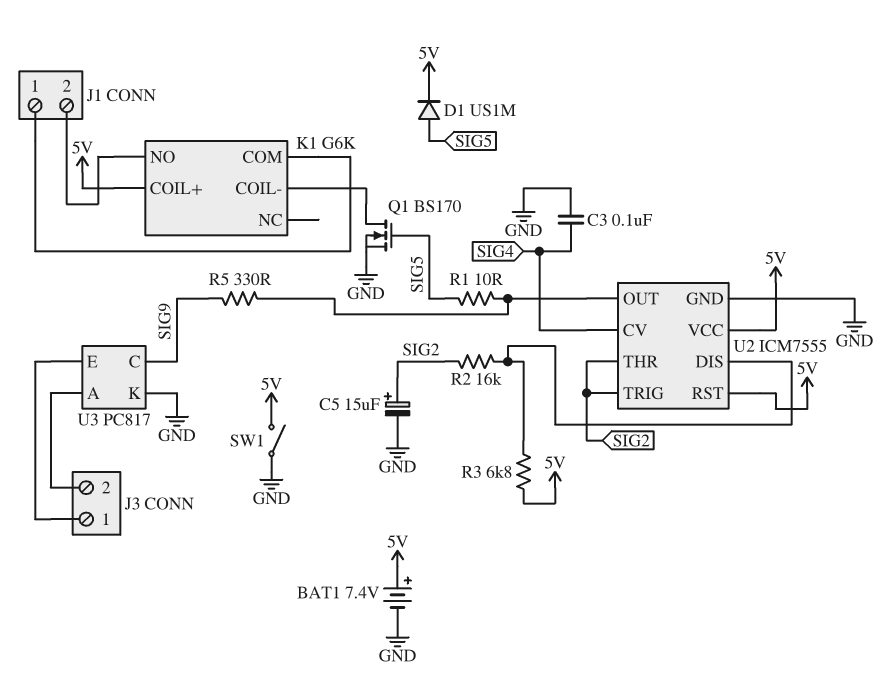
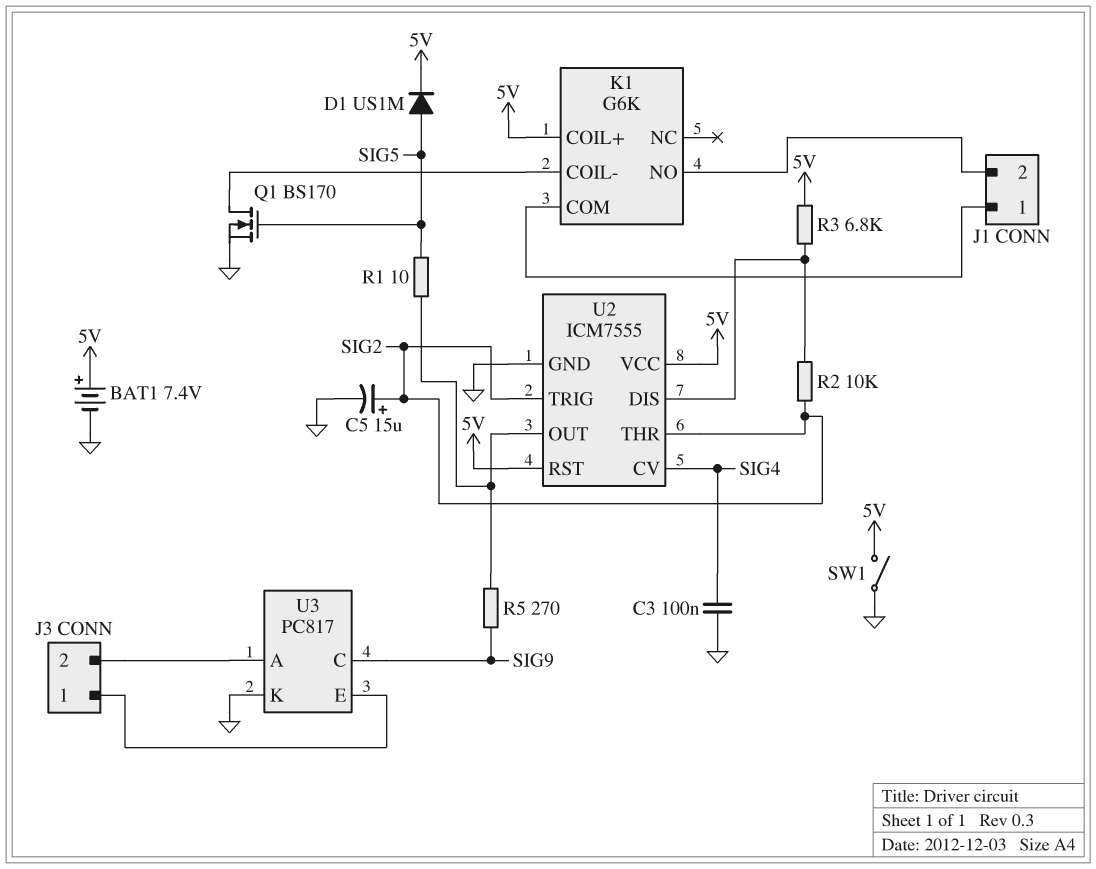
R2: 16k (SIG2, U2/DIS) -> 10k (SIG2, U2/DIS)
R5: 330 (SIG9, U2/OUT) -> 270 (SIG9, U2/OUT)

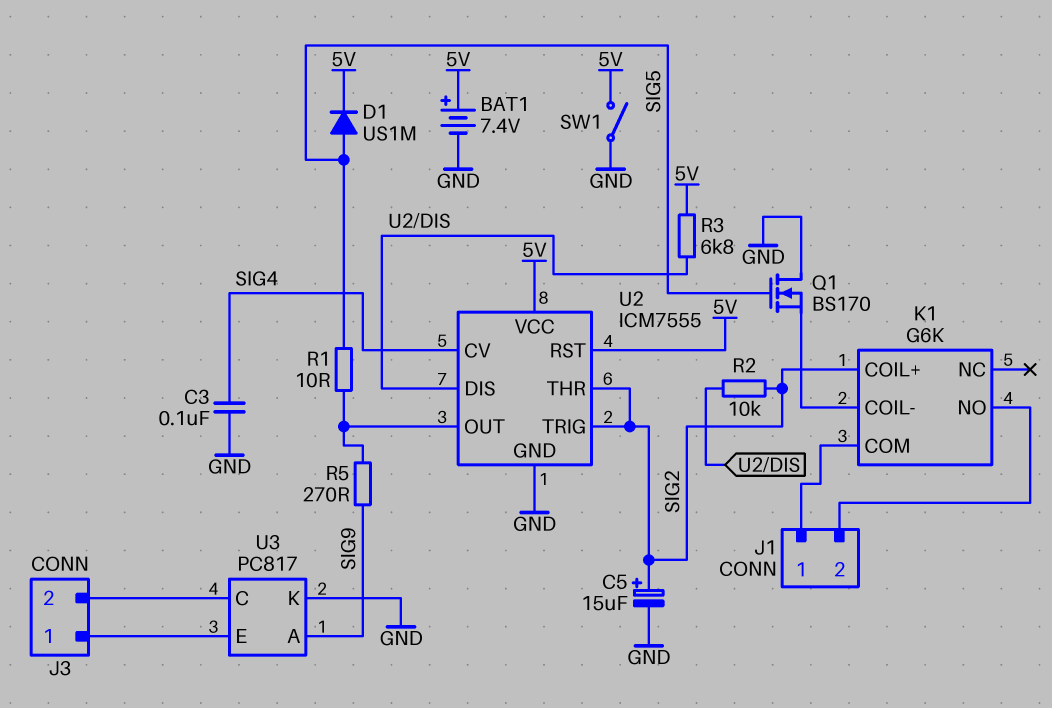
K1 pin COIL+: 5V -> SIG2
Q1: NMOS BS170 (G SIG5, D K1/COIL-, S GND) -> NMOS BS170 (G SIG5, D GND, S K1/COIL-)
U3 pin A: J3/2 -> SIG9
U3 pin C: SIG9 -> J3/2

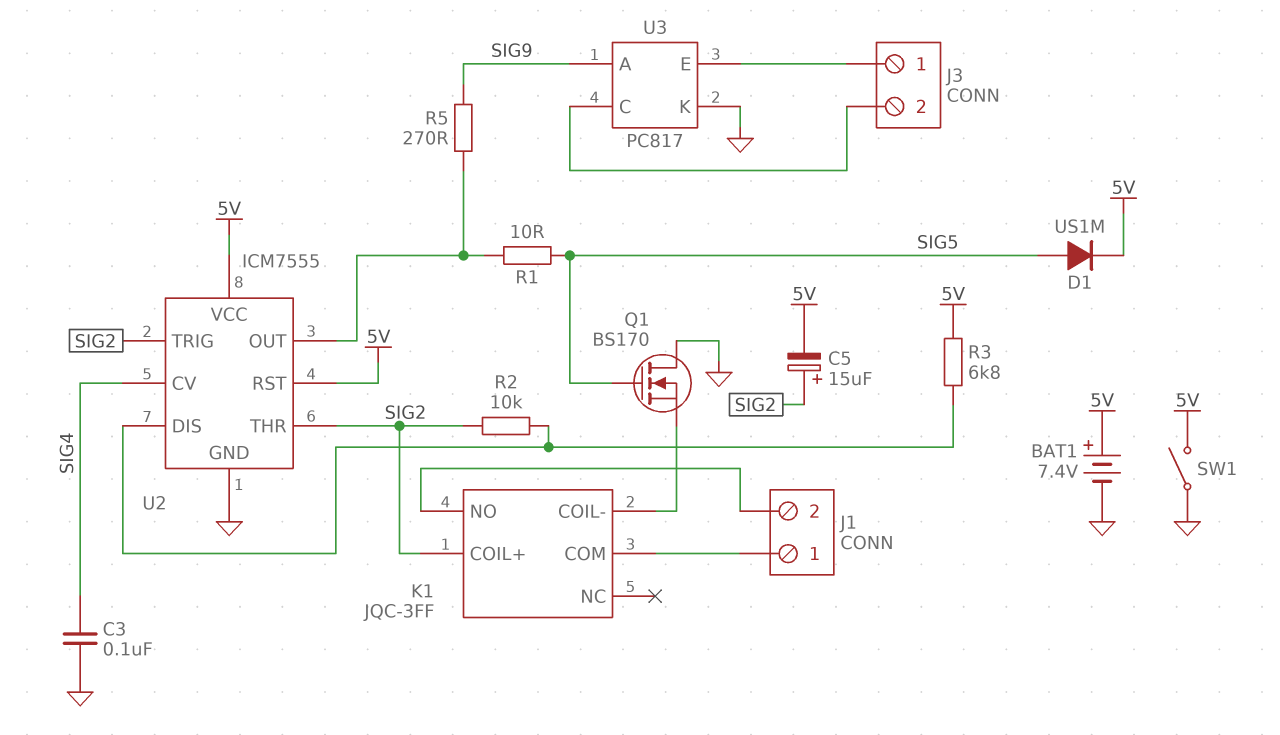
C5: 15uF (plus SIG2, minus GND) -> 15uF (plus SIG2, minus 5V)
K1: G6K -> JQC-3FF

